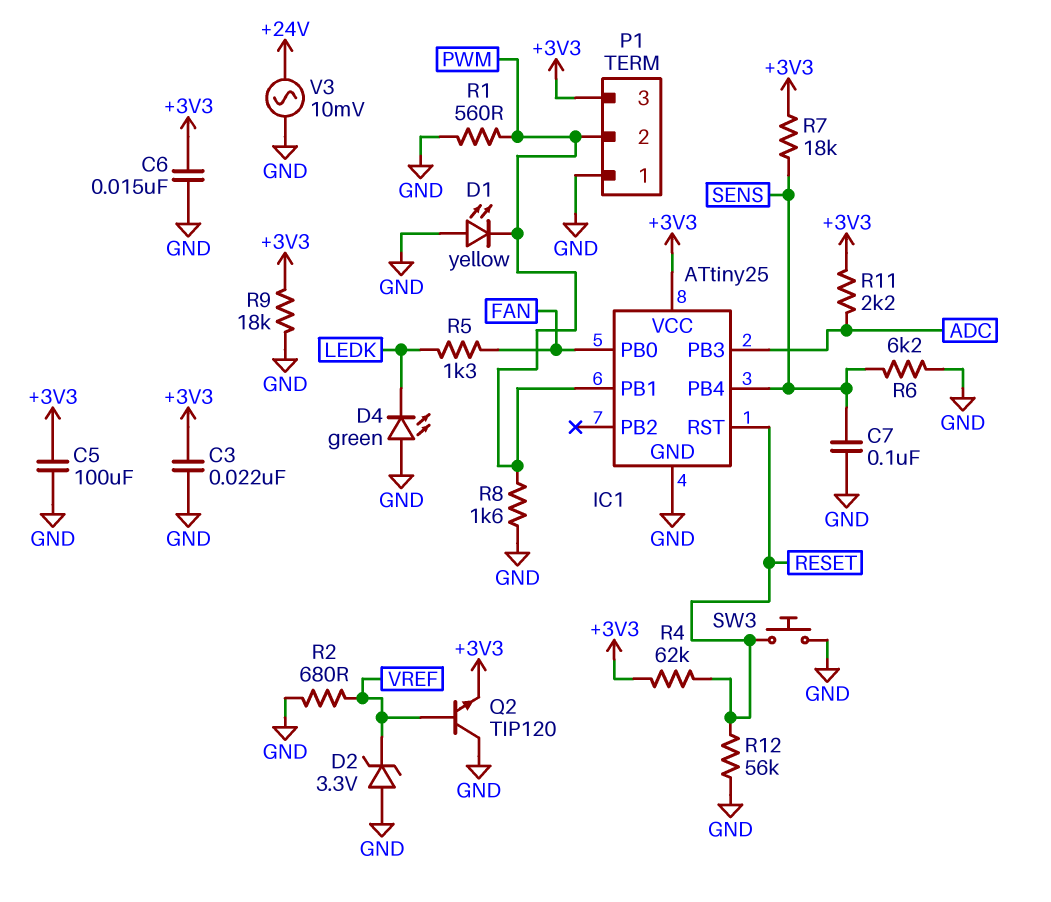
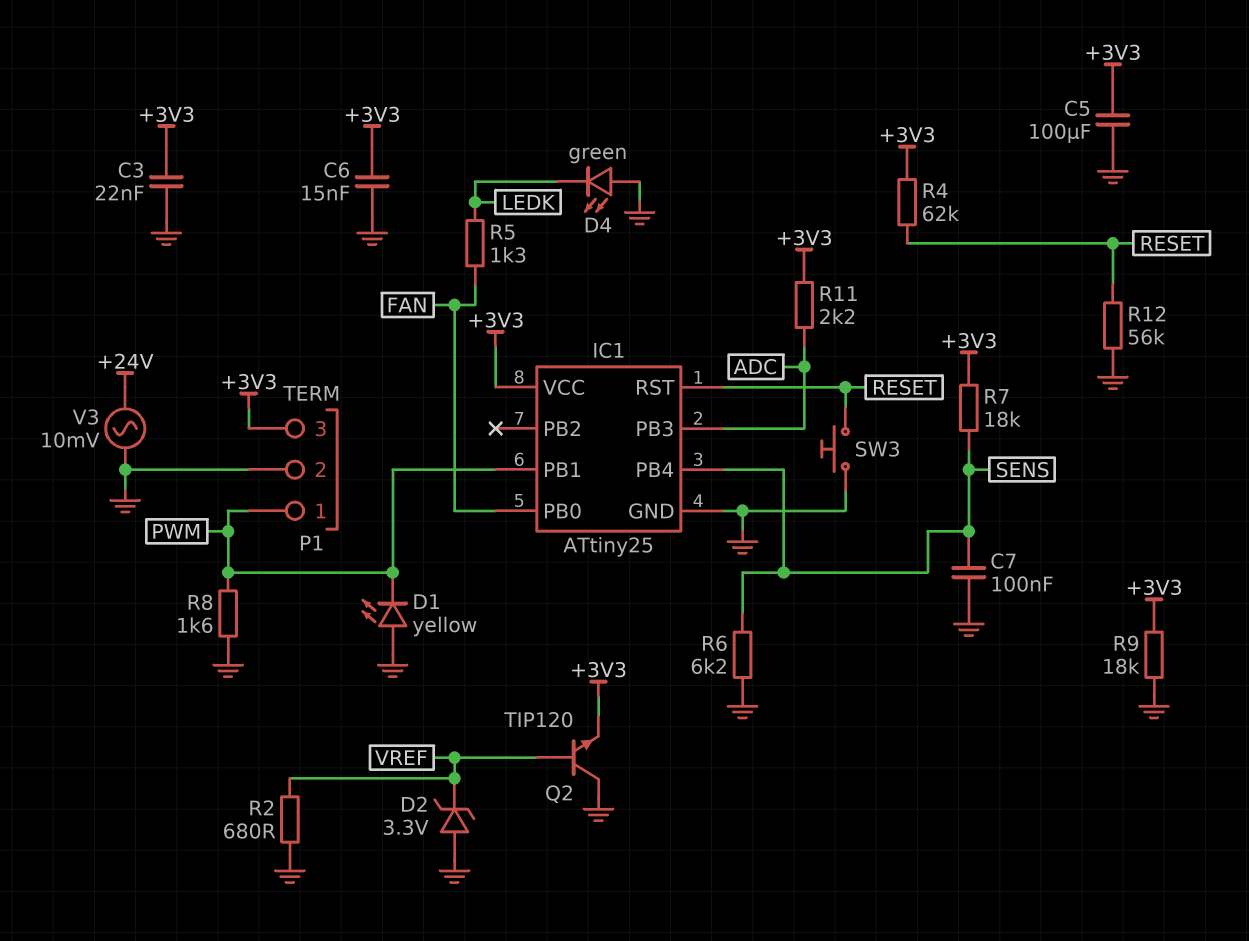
P1 pin 1: GND -> PWM
P1 pin 2: PWM -> GND
R1: 560 (GND, PWM) -> none

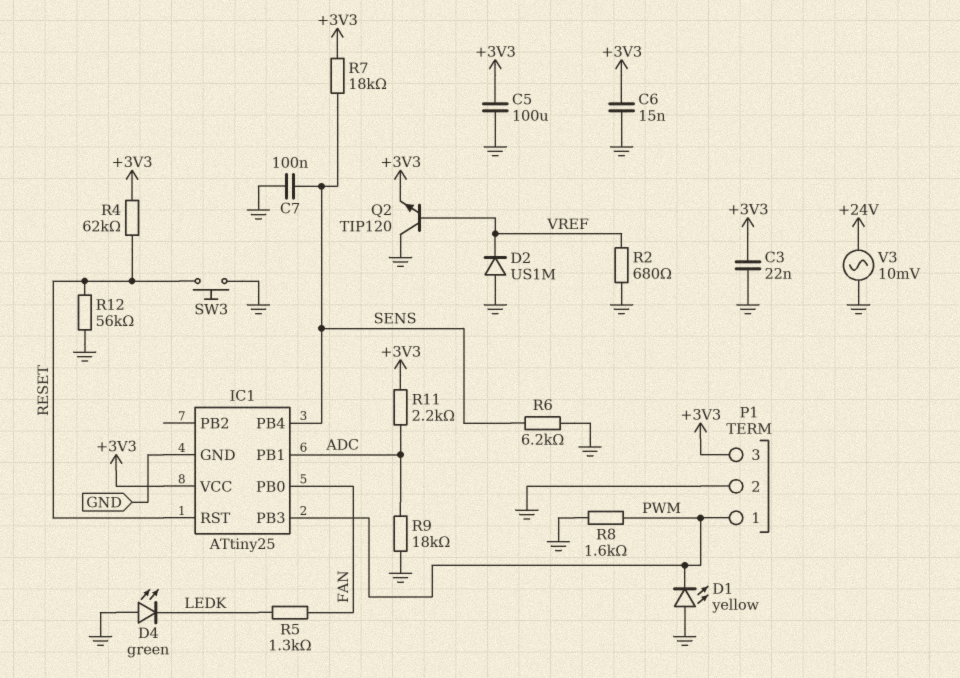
D2: zener 3.3V (A GND, K VREF) -> diode US1M (A GND, K VREF)
IC1 pin PB1: PWM -> ADC
IC1 pin PB3: ADC -> PWM
R9: 18k (+3V3, GND) -> 18k (ADC, GND)

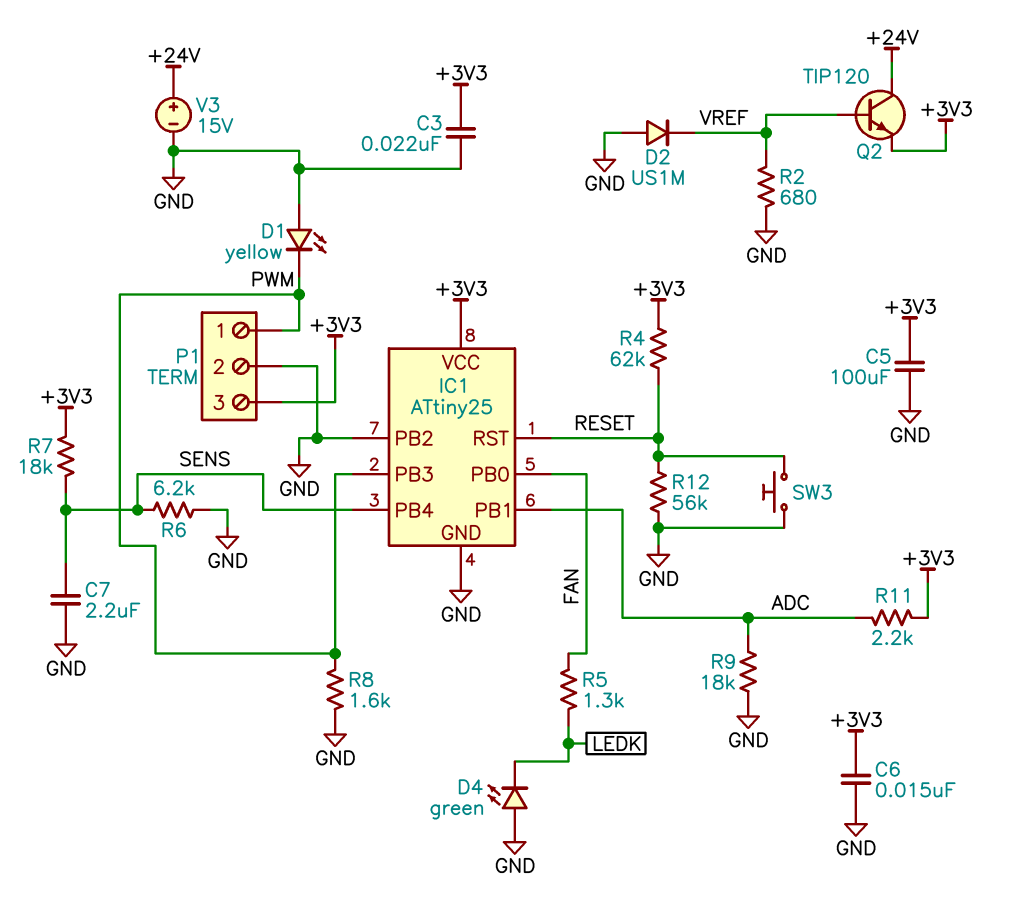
C7: 100nF (GND, SENS) -> 2.2uF (GND, SENS)
IC1 pin PB2: none -> GND
Q2: NPN TIP120 (B VREF, C GND, E +3V3) -> NPN TIP120 (B VREF, C +24V, E +3V3)
V3: AC 10mV (+24V, GND) -> 15V (plus +24V, minus GND)

